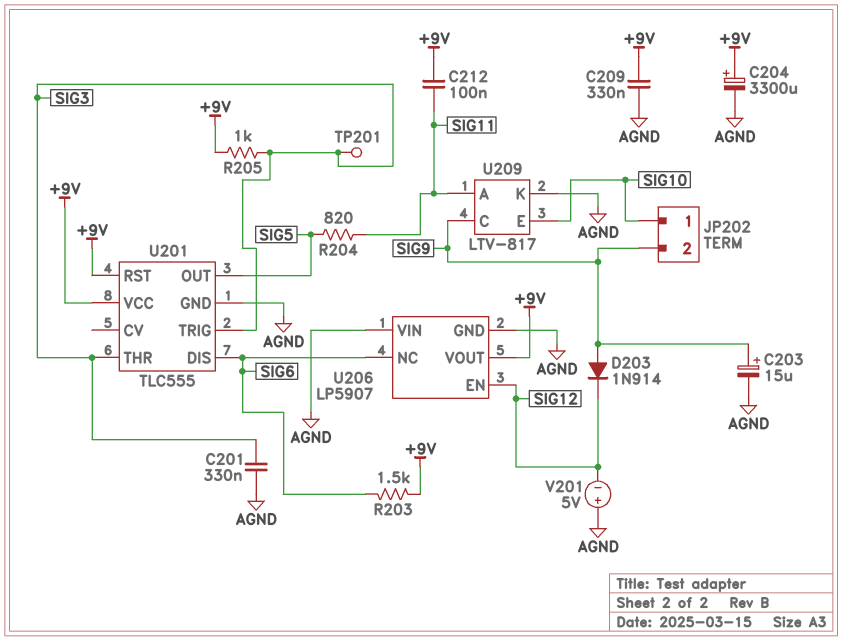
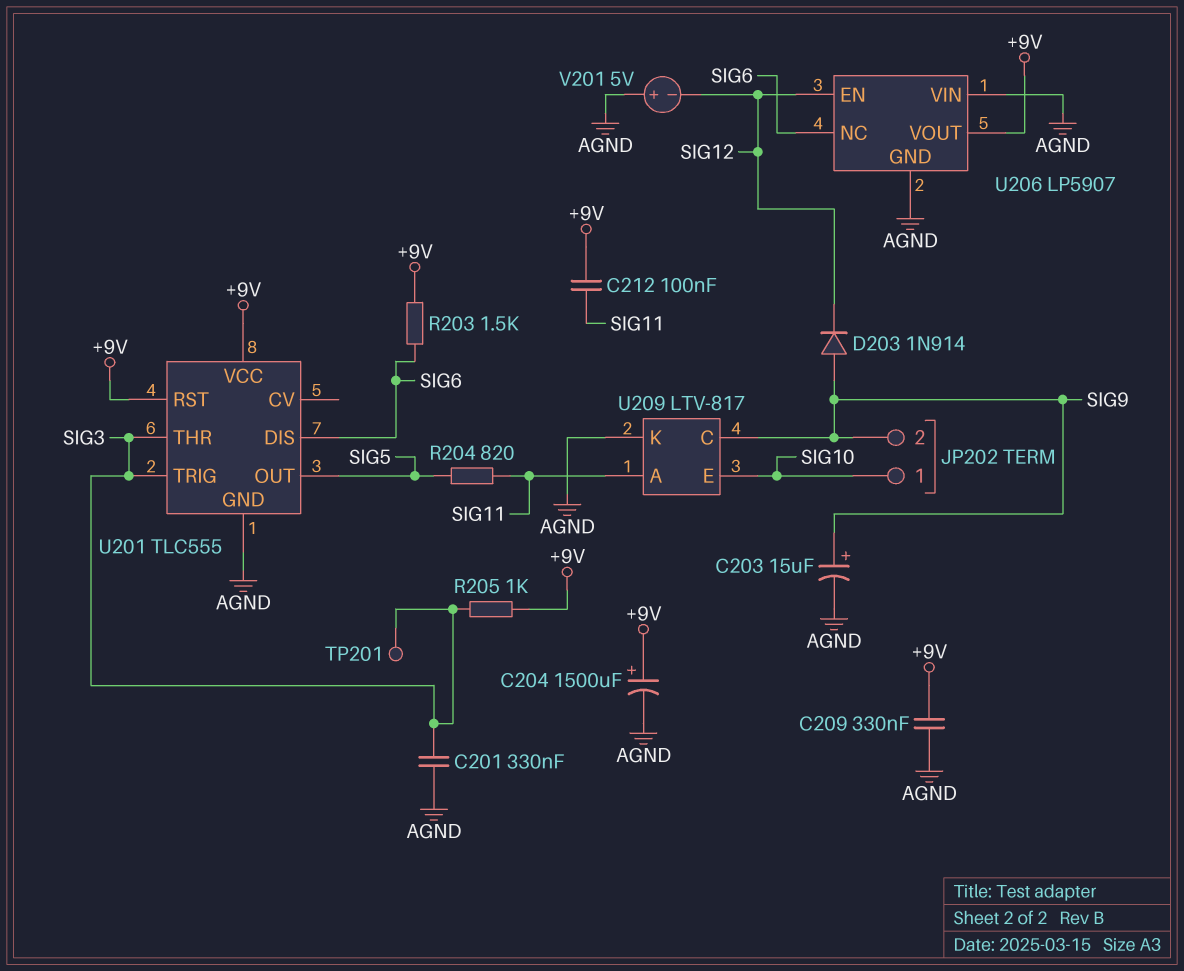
C204: 3300uF (plus +9V, minus AGND) -> 1500uF (plus +9V, minus AGND)

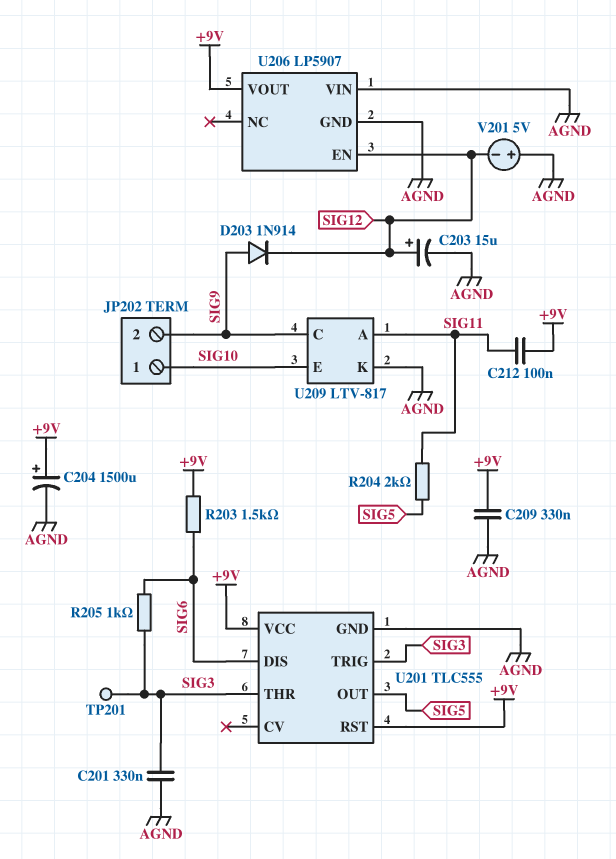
C203: 15uF (plus SIG9, minus AGND) -> 15uF (plus SIG12, minus AGND)
R204: 820 (SIG5, SIG11) -> 2k (SIG5, SIG11)
R205: 1k (+9V, SIG3) -> 1k (SIG3, SIG6)
U206 pin NC: SIG6 -> none

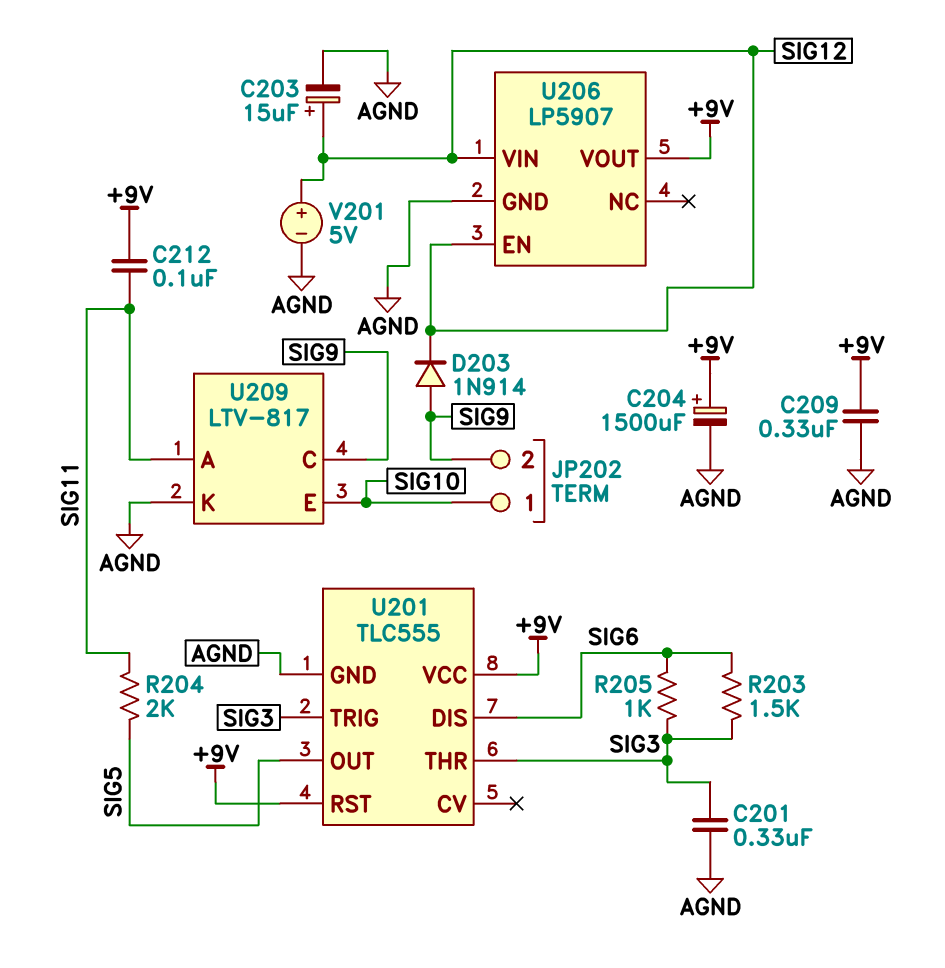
R203: 1.5k (+9V, SIG6) -> 1.5k (SIG3, SIG6)
TP201: test point (SIG3) -> none
U206 pin VIN: AGND -> SIG12
V201: 5V (plus AGND, minus SIG12) -> 5V (plus SIG12, minus AGND)

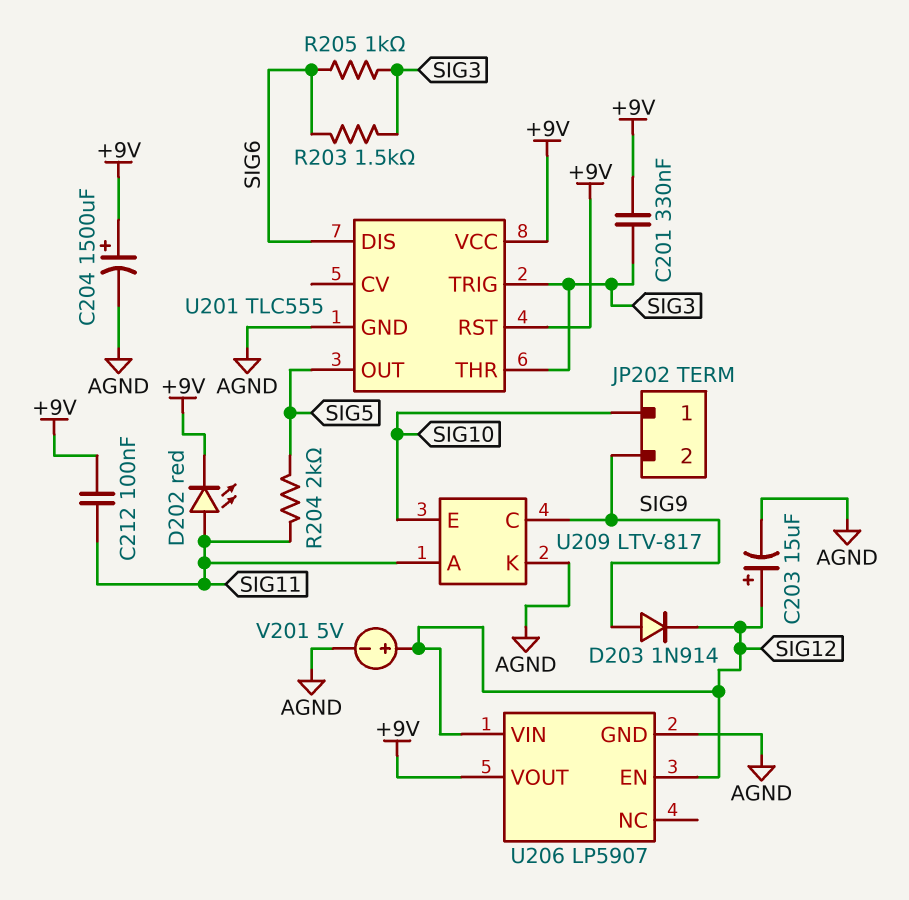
C201: 330nF (AGND, SIG3) -> 330nF (+9V, SIG3)
C209: 330nF (+9V, AGND) -> none
D202: none -> LED red (A SIG11, K +9V)

